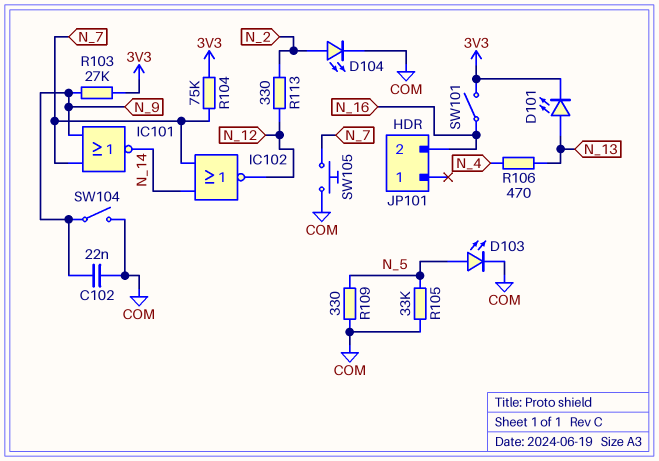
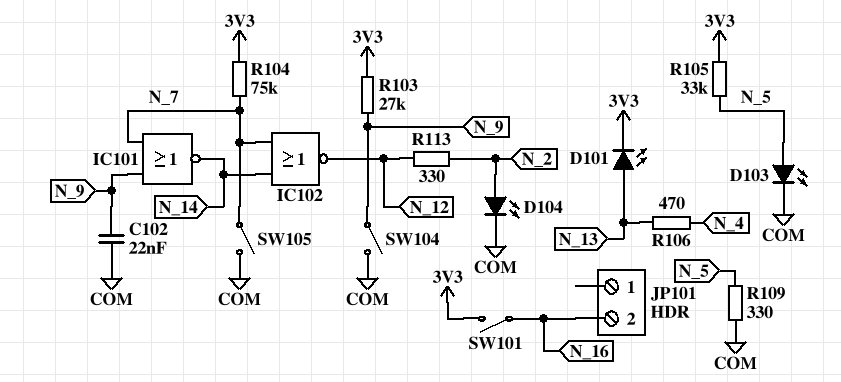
R105: 33k (COM, N_5) -> 33k (3V3, N_5)
SW105: button (COM, N_7) -> switch (COM, N_7)

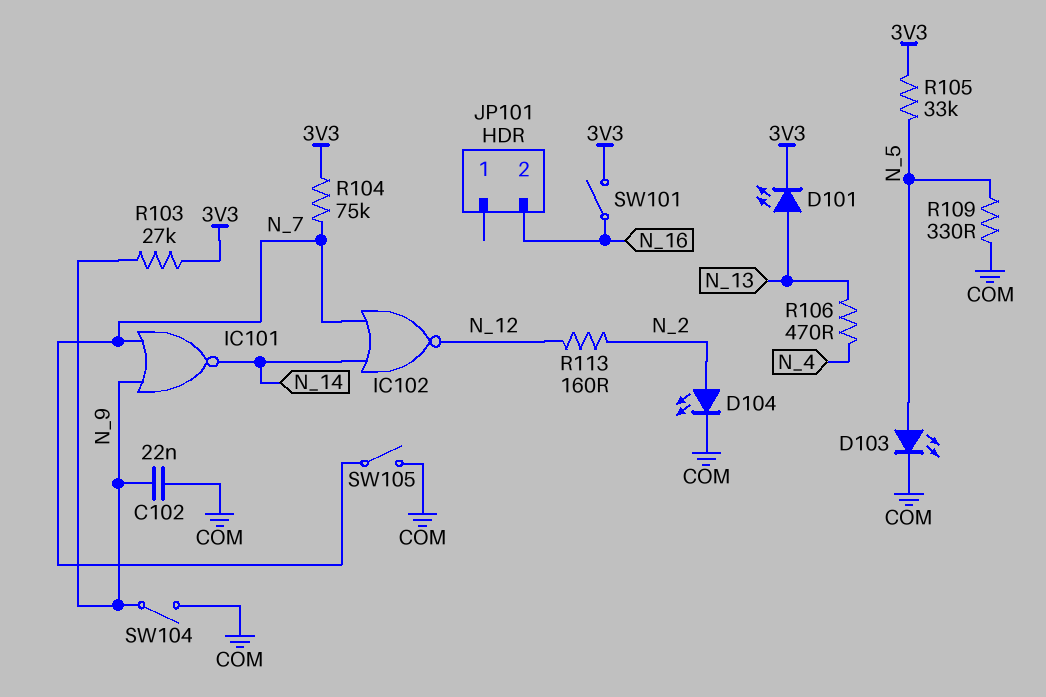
R113: 330 (N_2, N_12) -> 160 (N_2, N_12)

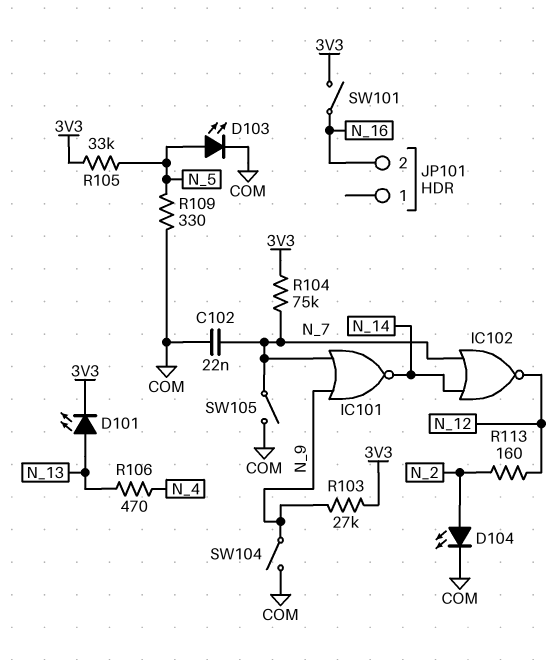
C102: 22nF (COM, N_9) -> 22nF (COM, N_7)

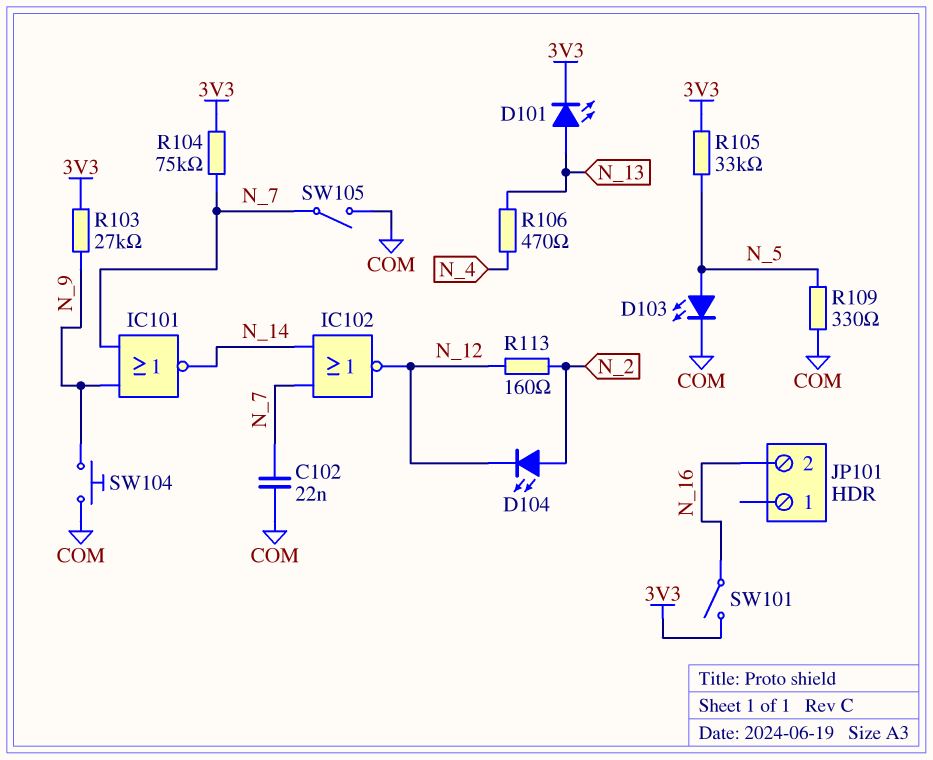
D104: LED (A N_2, K COM) -> LED (A N_2, K N_12)
SW104: switch (COM, N_9) -> button (COM, N_9)

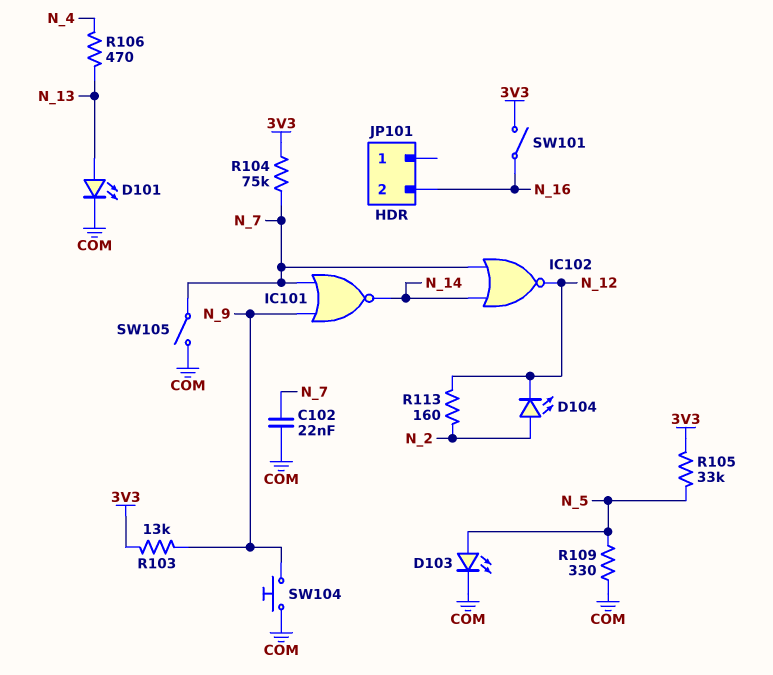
D101: LED (A N_13, K 3V3) -> LED (A N_13, K COM)
R103: 27k (3V3, N_9) -> 13k (3V3, N_9)

